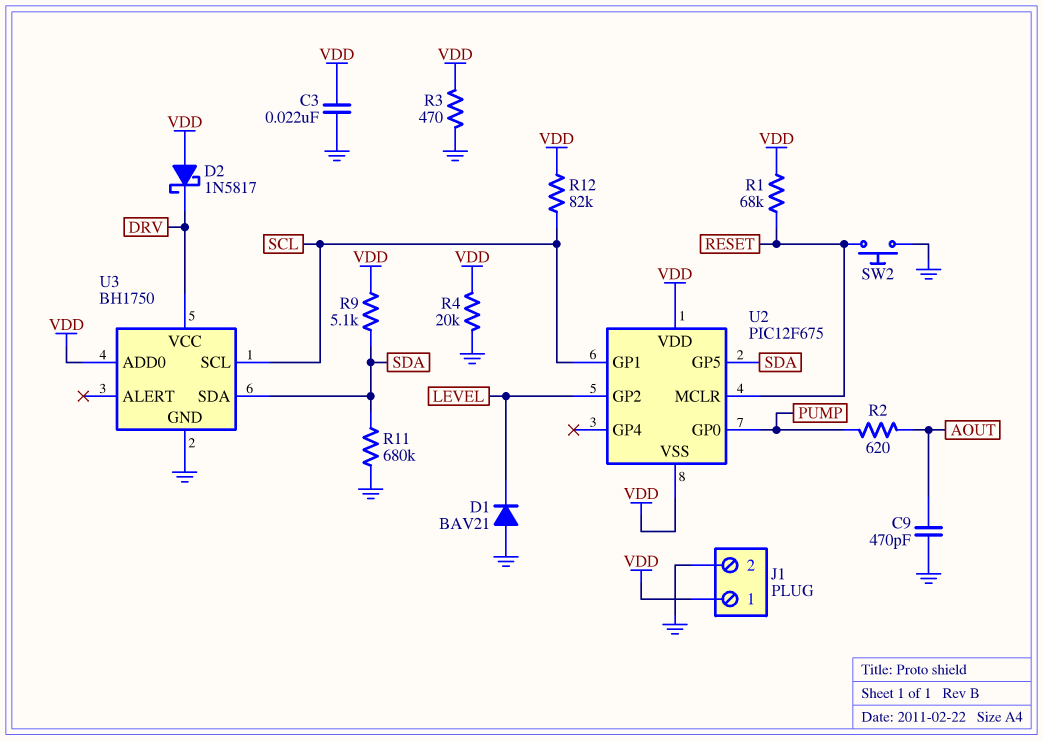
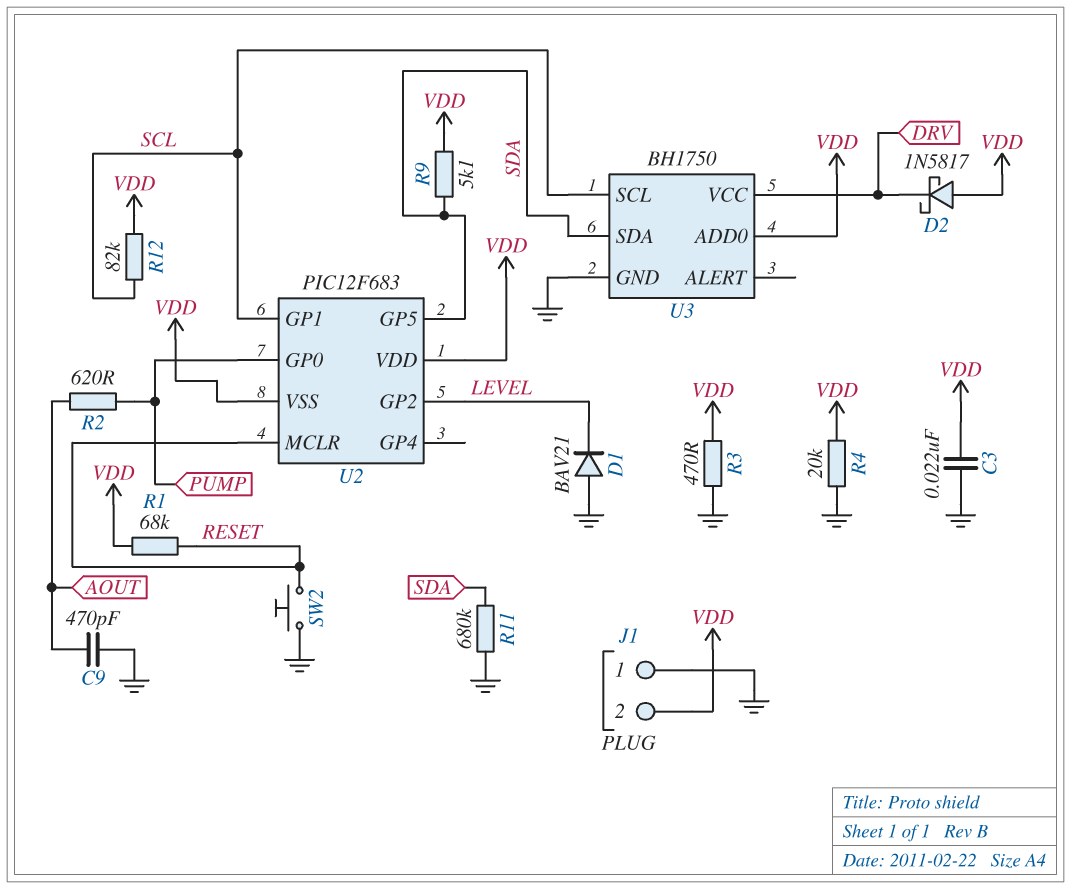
J1 pin 1: VDD -> GND
J1 pin 2: GND -> VDD
U2: PIC12F675 -> PIC12F683

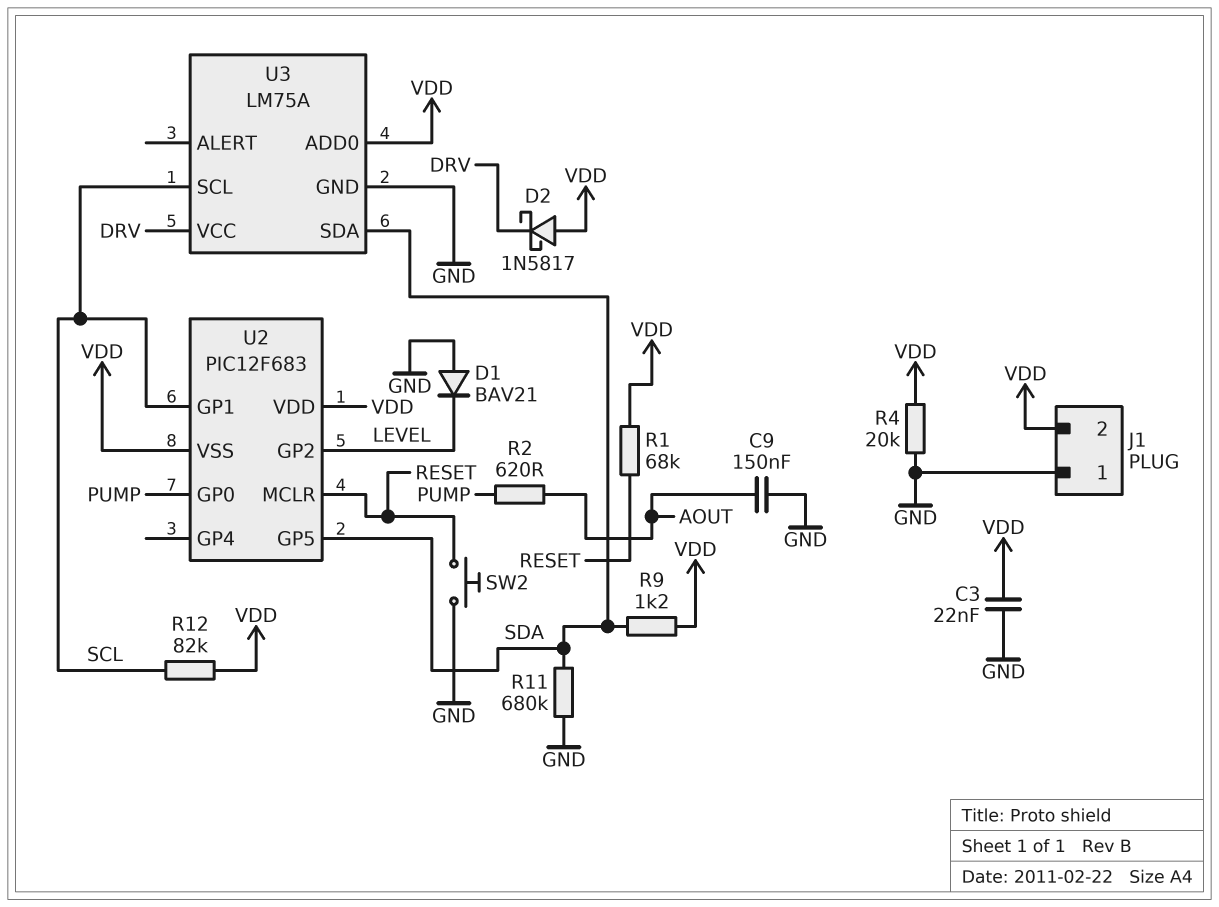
C9: 470pF (AOUT, GND) -> 150nF (AOUT, GND)
R3: 470 (GND, VDD) -> none
R9: 5.1k (SDA, VDD) -> 1.2k (SDA, VDD)
U3: BH1750 -> LM75A

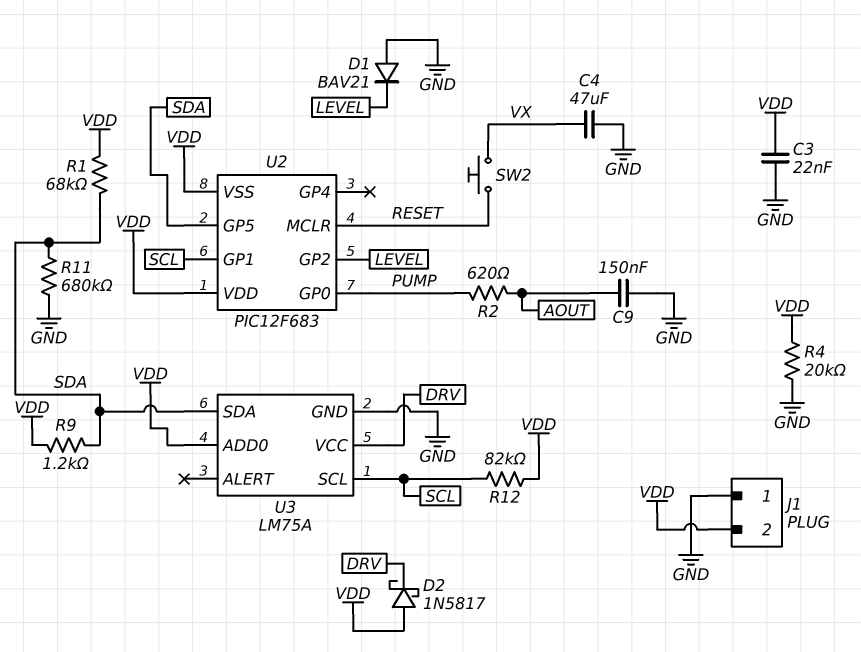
C4: none -> 47uF (GND, VX)
R1: 68k (RESET, VDD) -> 68k (SDA, VDD)
SW2: button (GND, RESET) -> button (RESET, VX)

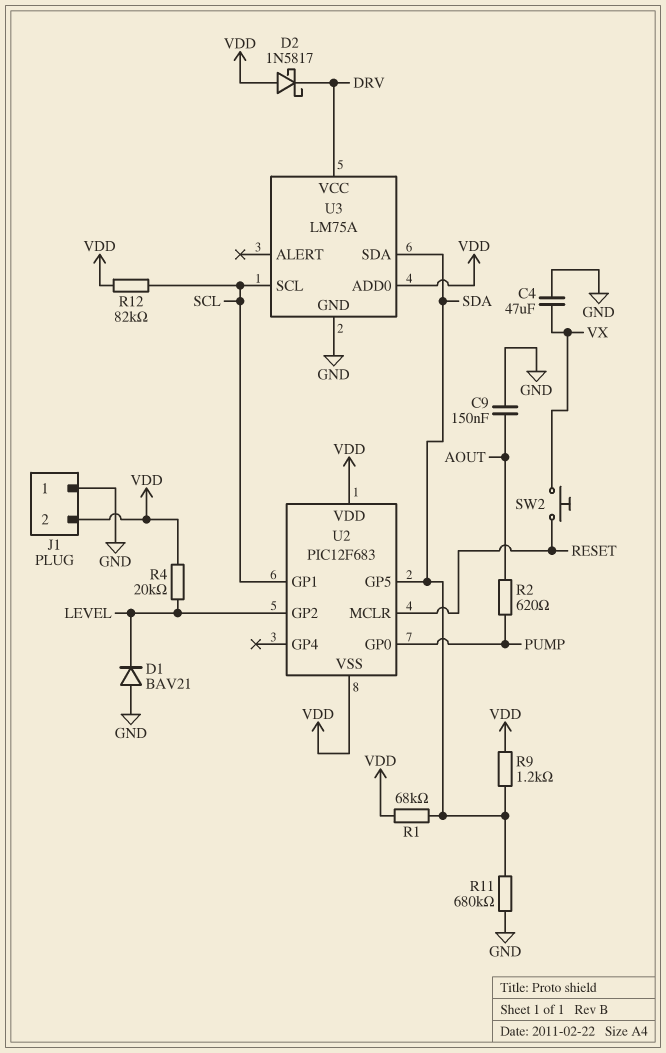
C3: 22nF (GND, VDD) -> none
R4: 20k (GND, VDD) -> 20k (LEVEL, VDD)

